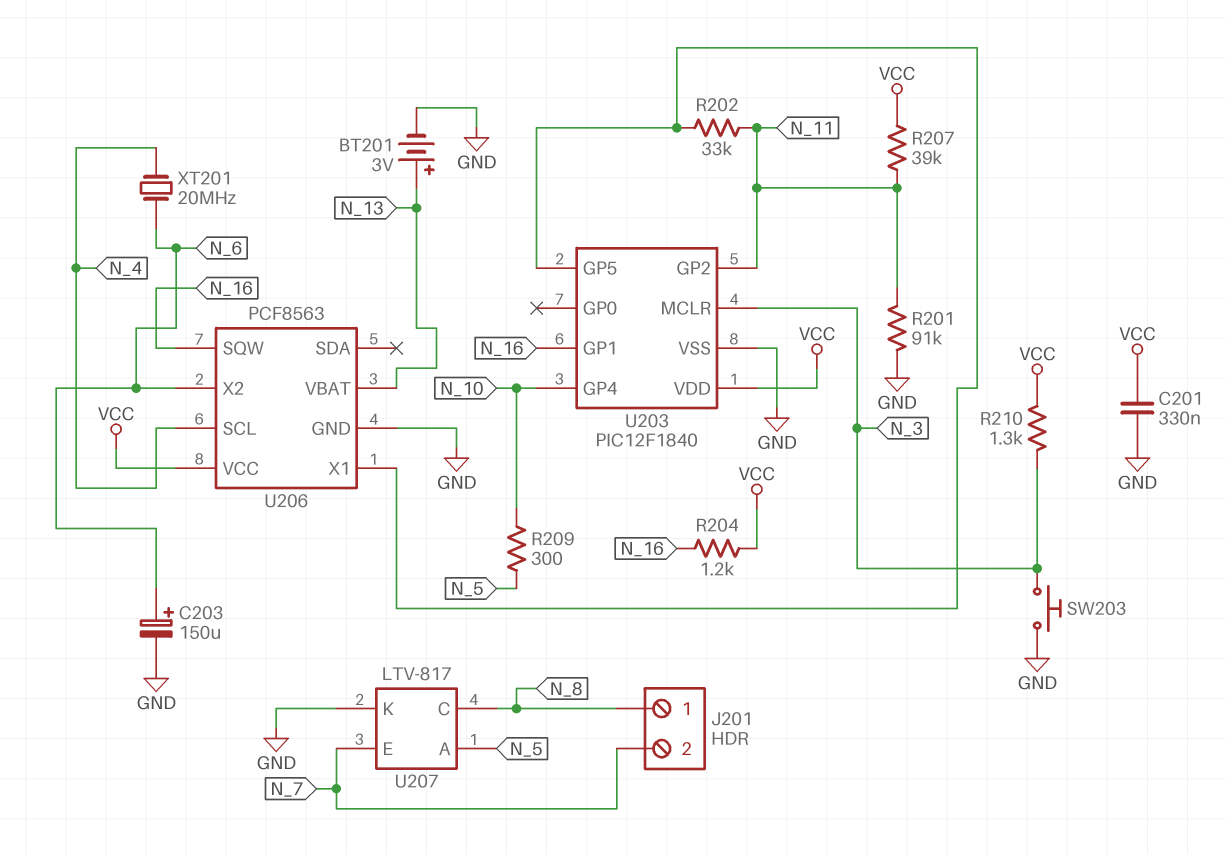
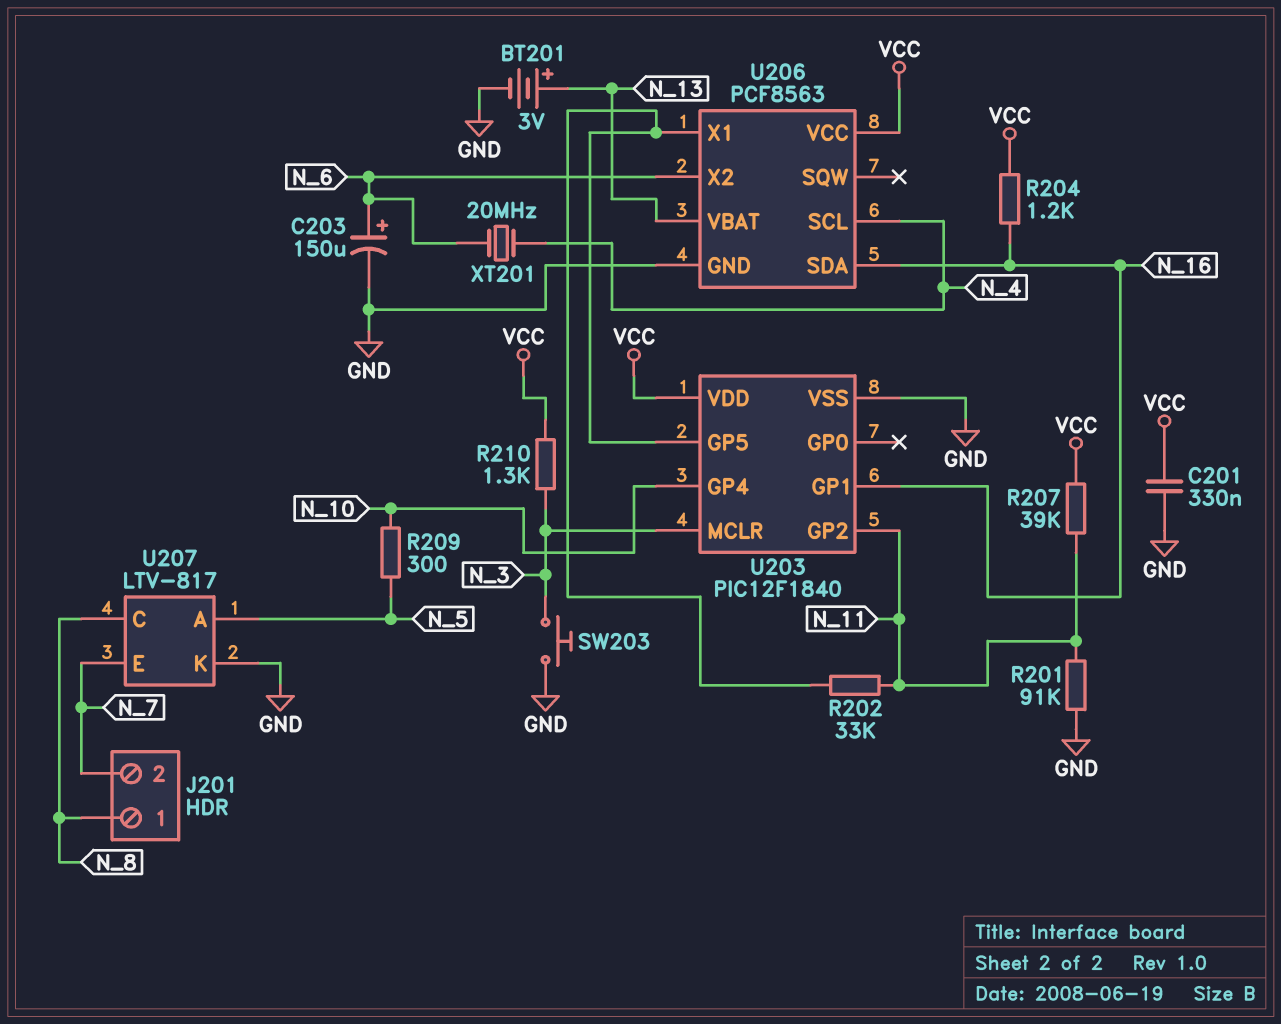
U206 pin SDA: none -> N_16
U206 pin SQW: N_16 -> none

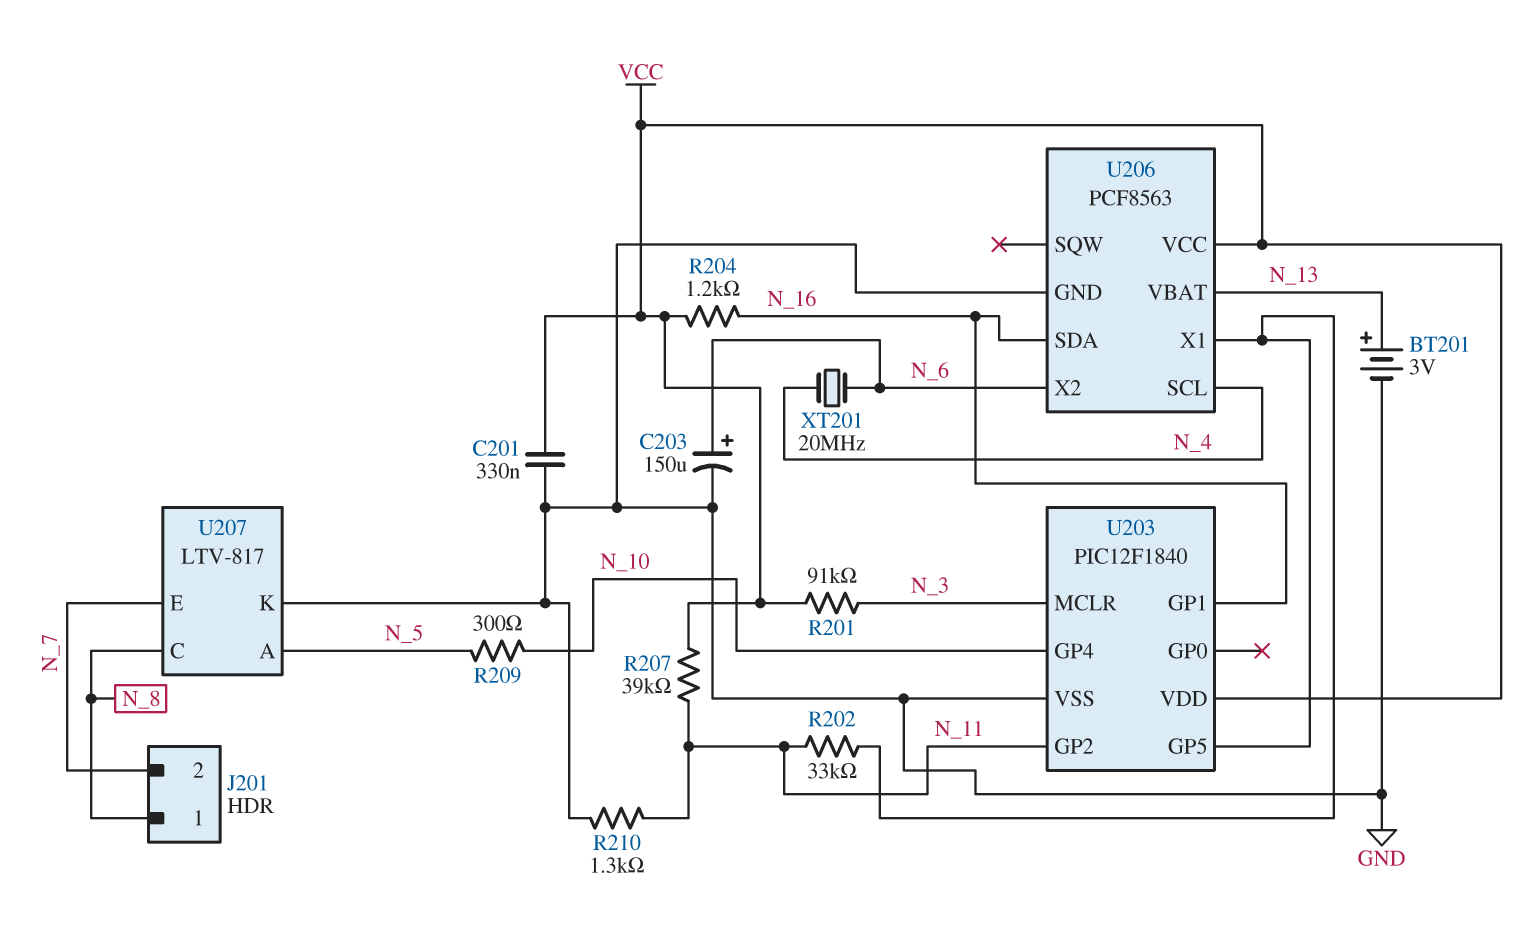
R201: 91k (GND, N_11) -> 91k (N_3, VCC)
R210: 1.3k (N_3, VCC) -> 1.3k (GND, N_11)
SW203: button (GND, N_3) -> none

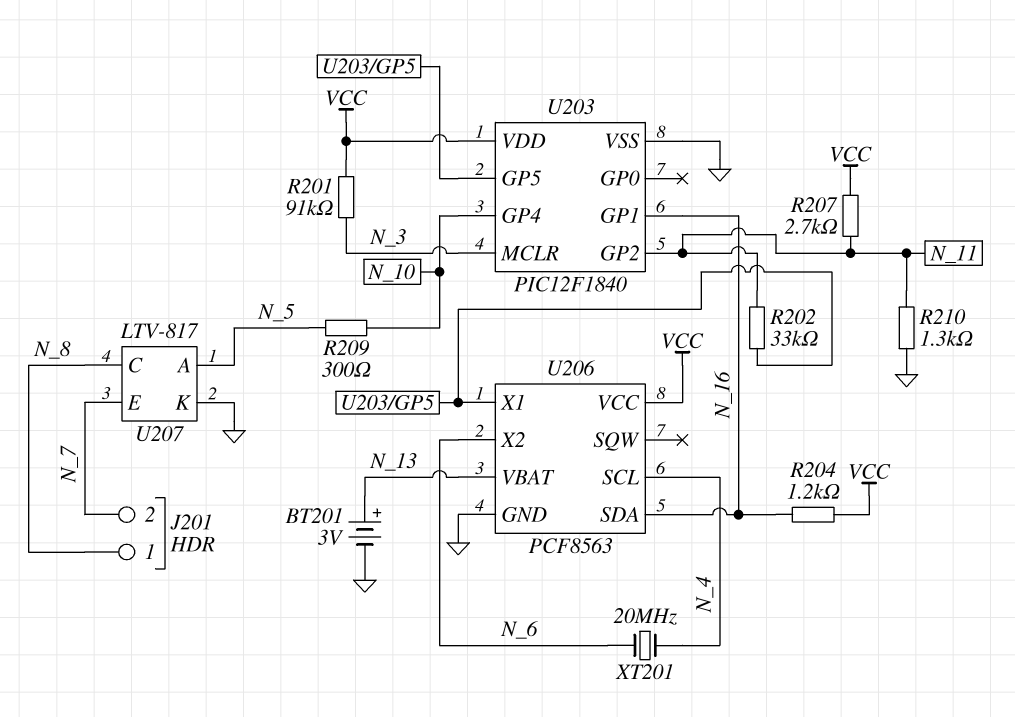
C201: 330nF (GND, VCC) -> none
C203: 150uF (plus N_6, minus GND) -> none
R207: 39k (N_11, VCC) -> 2.7k (N_11, VCC)

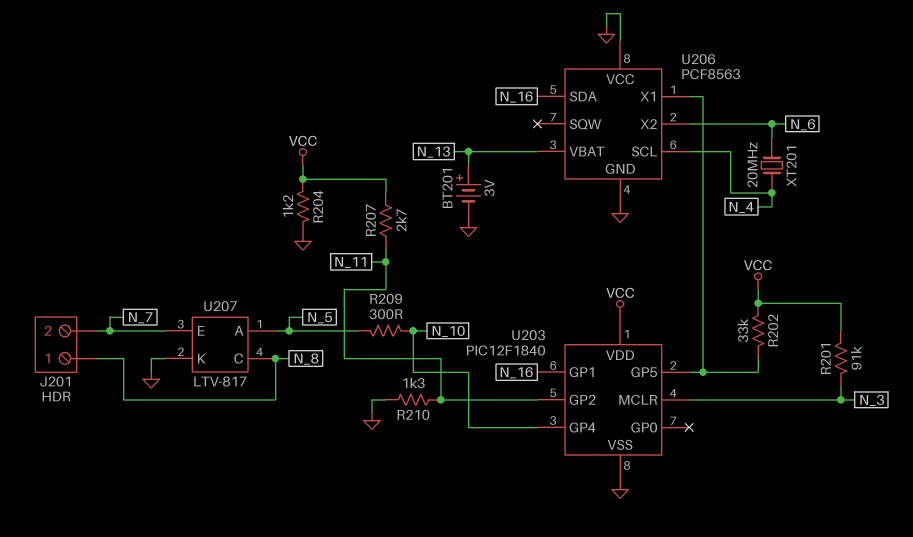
R202: 33k (N_11, U203/GP5) -> 33k (U203/GP5, VCC)
R204: 1.2k (N_16, VCC) -> 1.2k (GND, VCC)
U206 pin VCC: VCC -> GND

